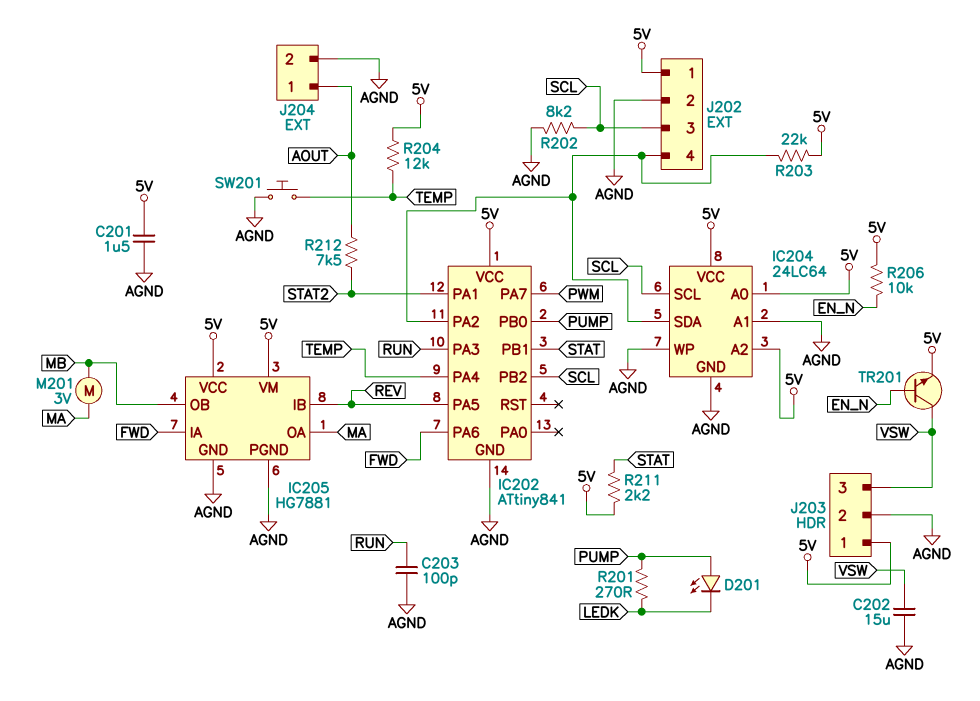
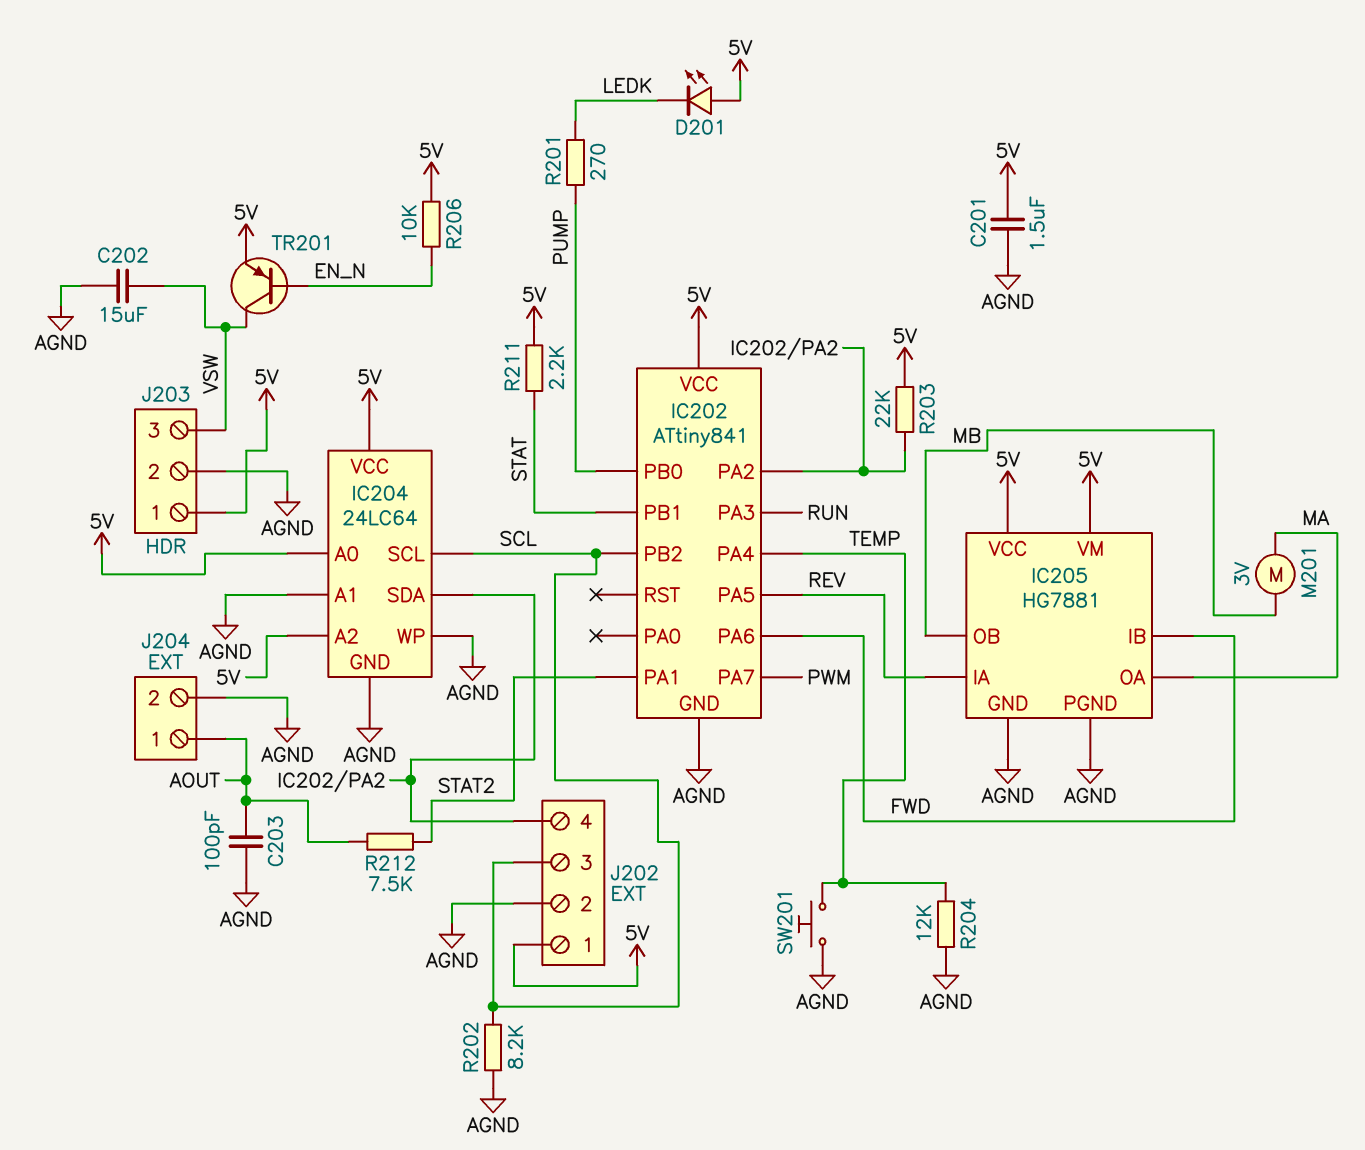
C203: 100pF (AGND, RUN) -> 100pF (AGND, AOUT)
D201: LED (A PUMP, K LEDK) -> LED (A 5V, K LEDK)
IC205 pin IA: FWD -> REV
IC205 pin IB: REV -> FWD
R204: 12k (5V, TEMP) -> 12k (AGND, TEMP)
TR201: NPN (B EN_N, C VSW, E 5V) -> PNP (B EN_N, C VSW, E 5V)

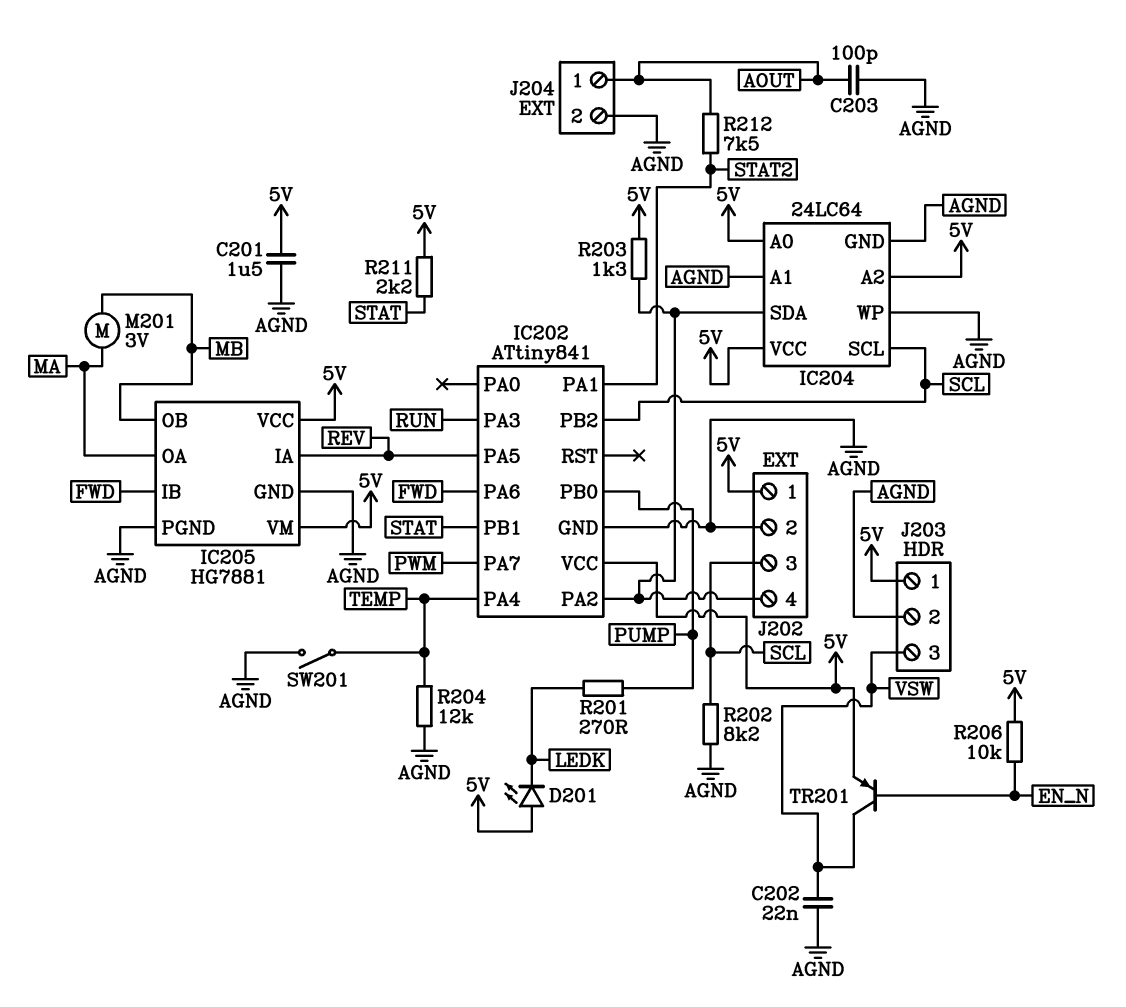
C202: 15uF (AGND, VSW) -> 22nF (AGND, VSW)
R203: 22k (5V, IC202/PA2) -> 1.3k (5V, IC202/PA2)
SW201: button (AGND, TEMP) -> switch (AGND, TEMP)

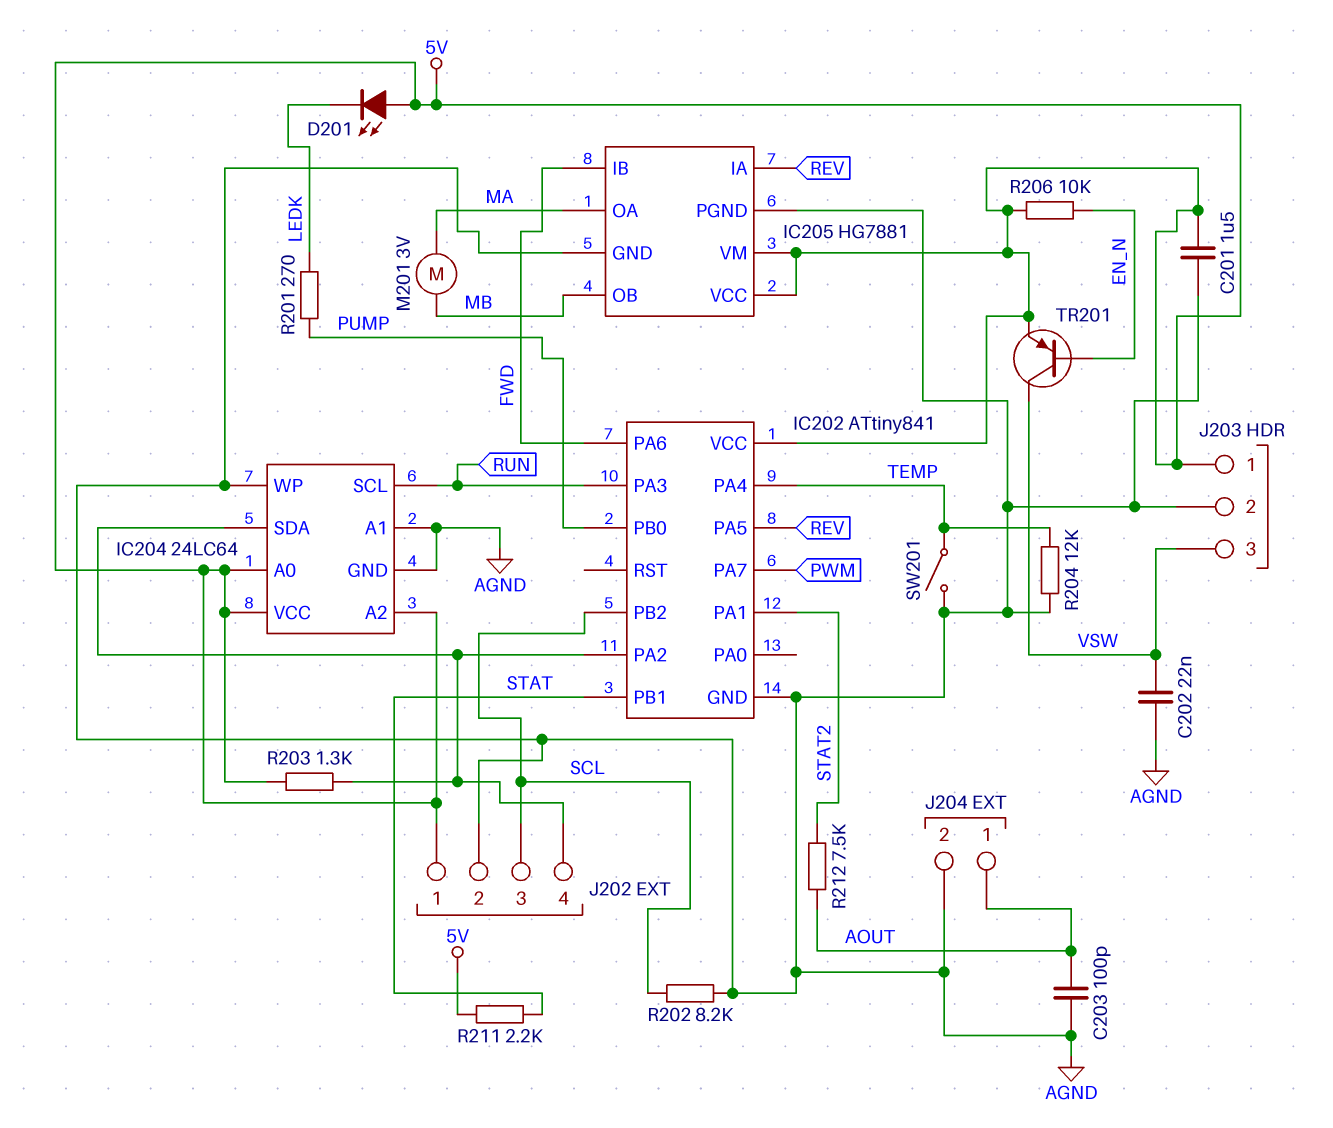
IC204 pin SCL: SCL -> RUN

